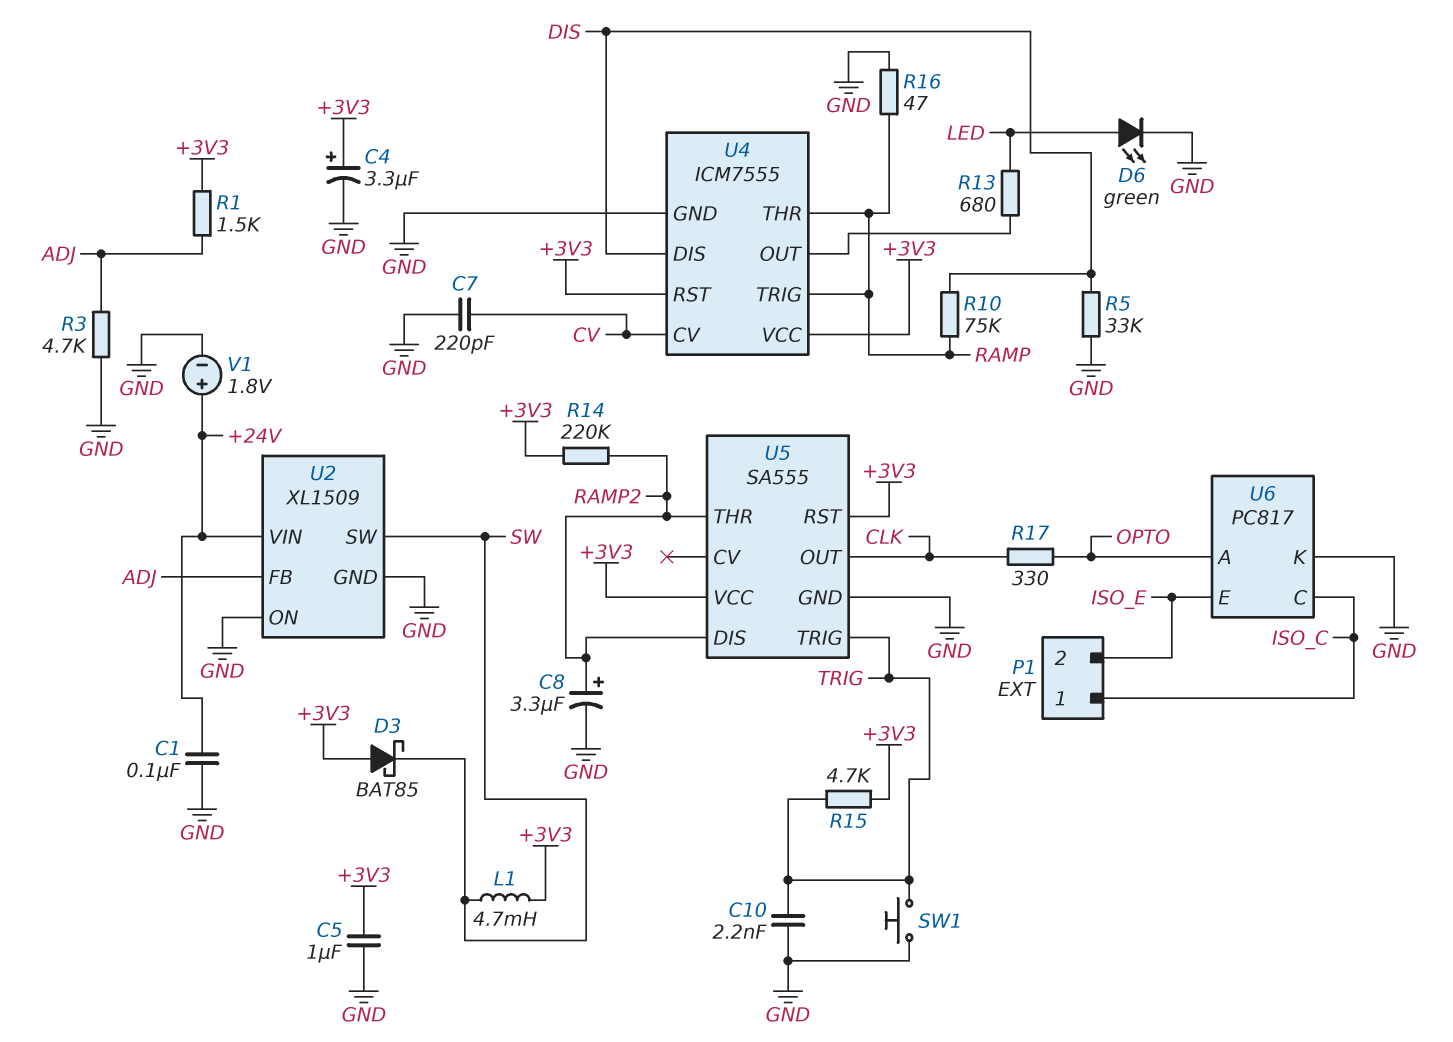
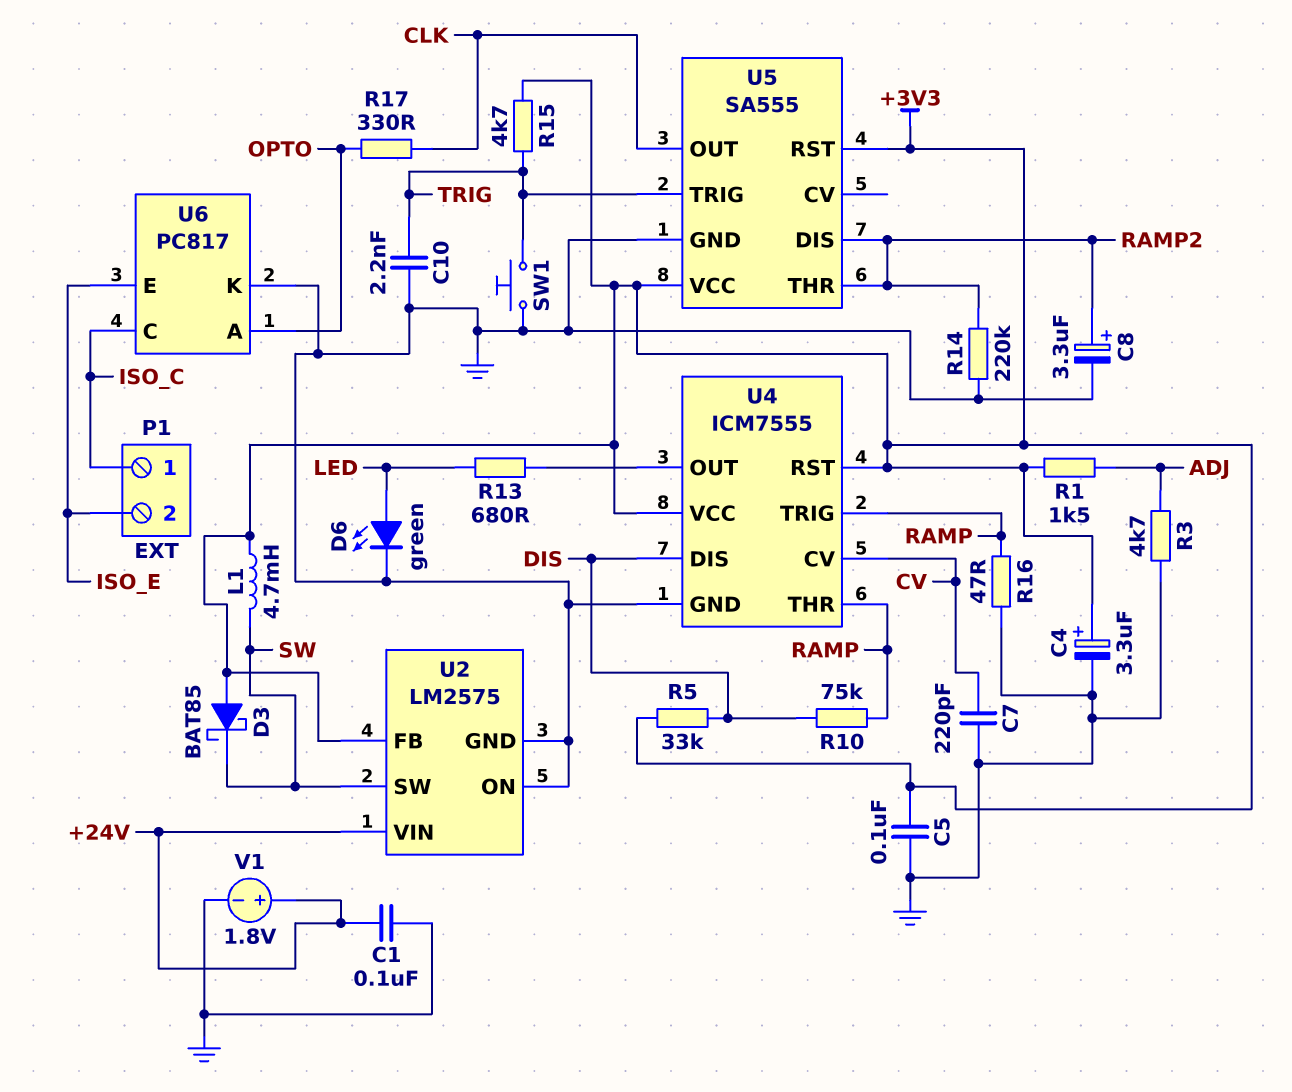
C5: 1uF (+3V3, GND) -> 100nF (+3V3, GND)
R5: 33k (DIS, GND) -> 33k (+3V3, DIS)
R14: 220k (+3V3, RAMP2) -> 220k (GND, RAMP2)
U2: XL1509 -> LM2575
U2 pin FB: ADJ -> +3V3

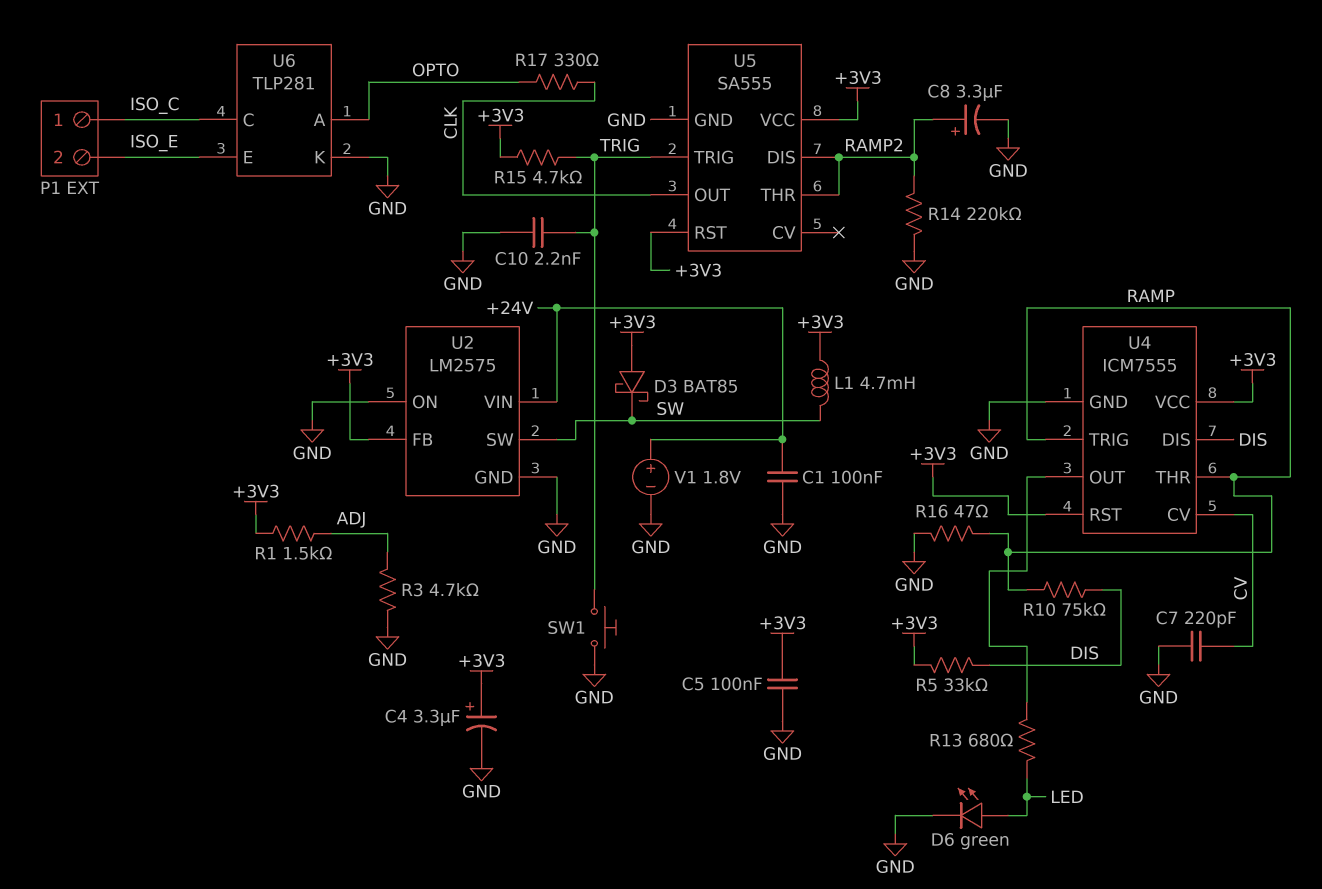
U6: PC817 -> TLP281

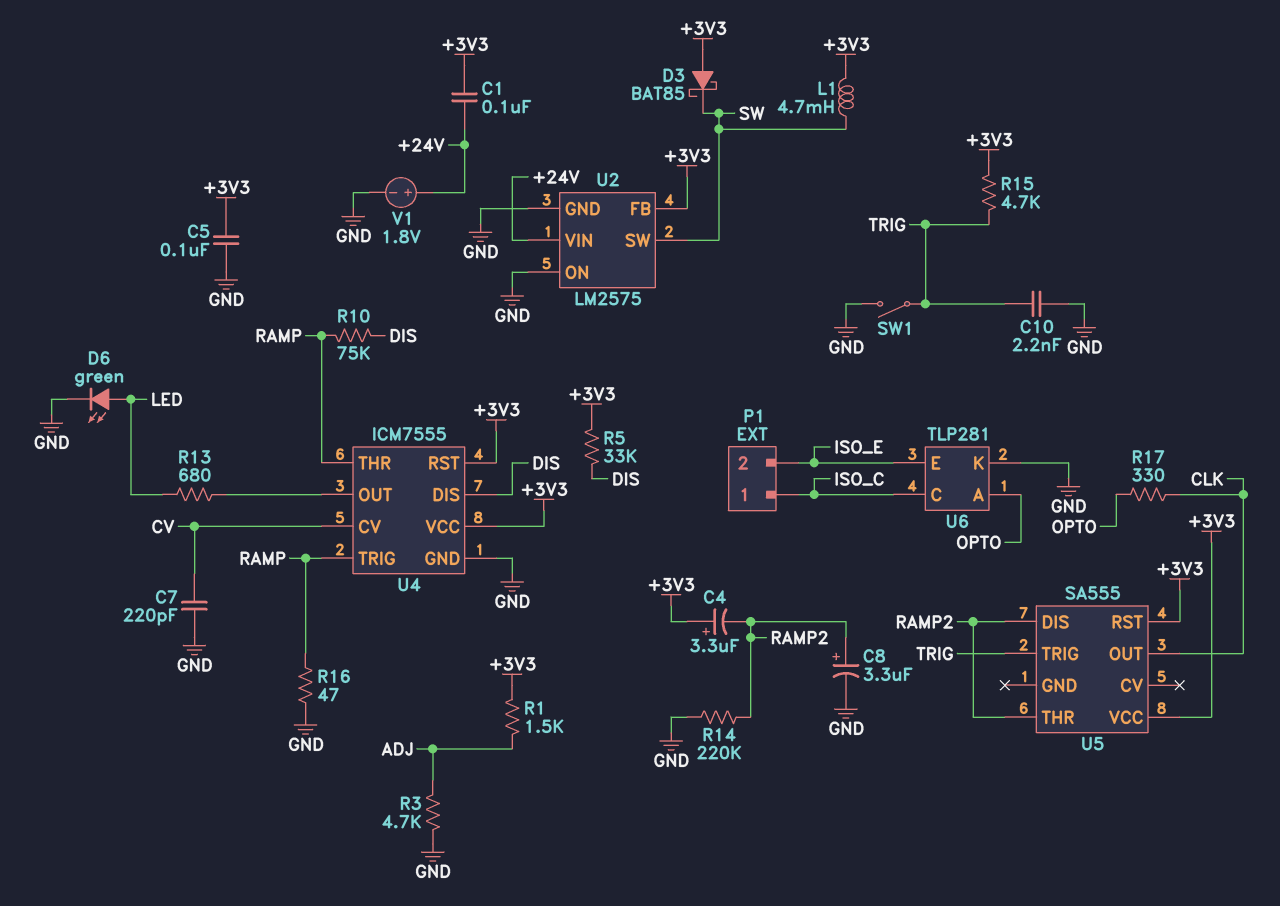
C1: 100nF (+24V, GND) -> 100nF (+3V3, +24V)
C4: 3.3uF (plus +3V3, minus GND) -> 3.3uF (plus +3V3, minus RAMP2)
SW1: button (GND, TRIG) -> switch (GND, TRIG)
U5 pin GND: GND -> none

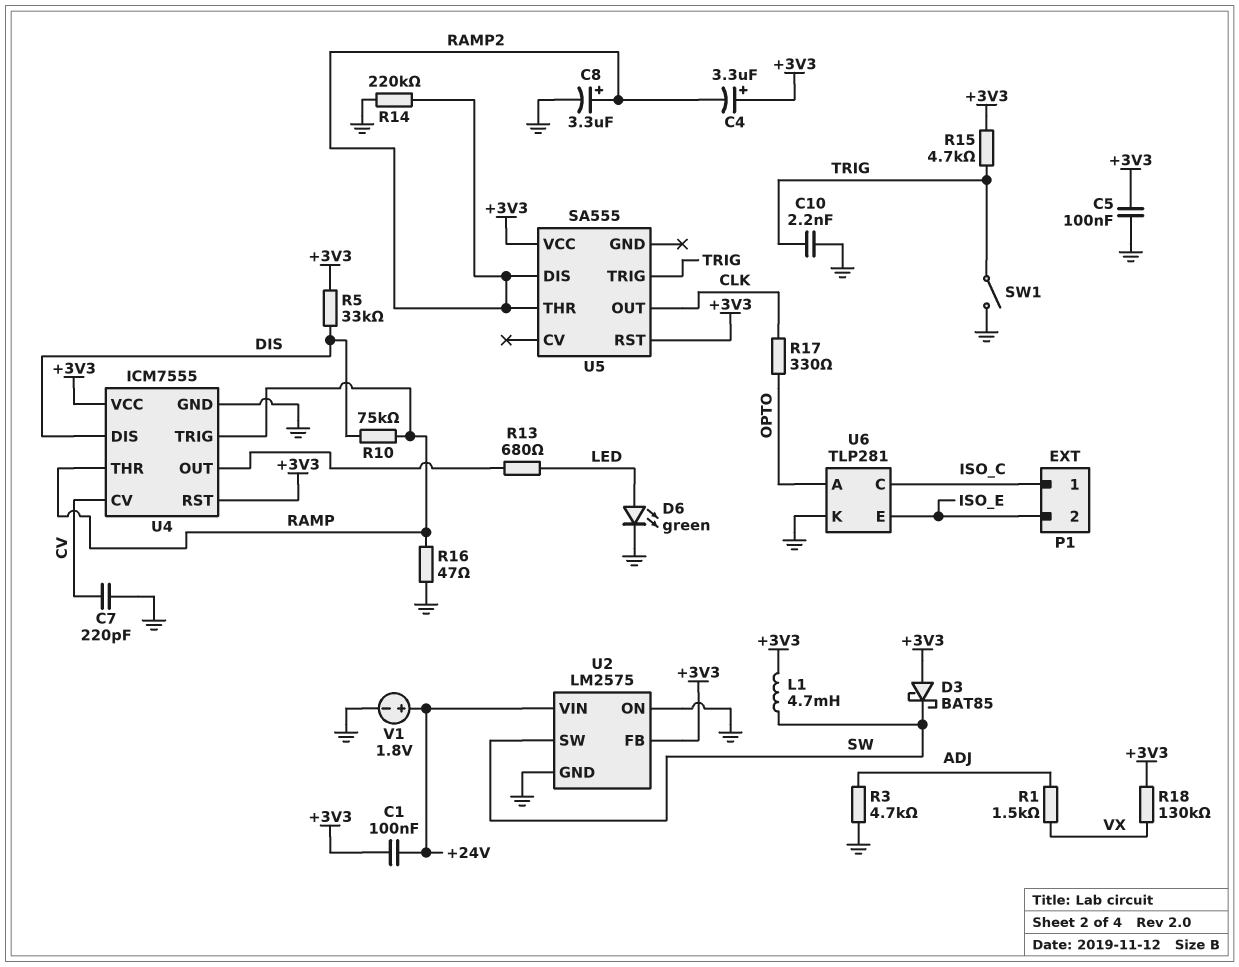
R1: 1.5k (+3V3, ADJ) -> 1.5k (ADJ, VX)
R18: none -> 130k (+3V3, VX)

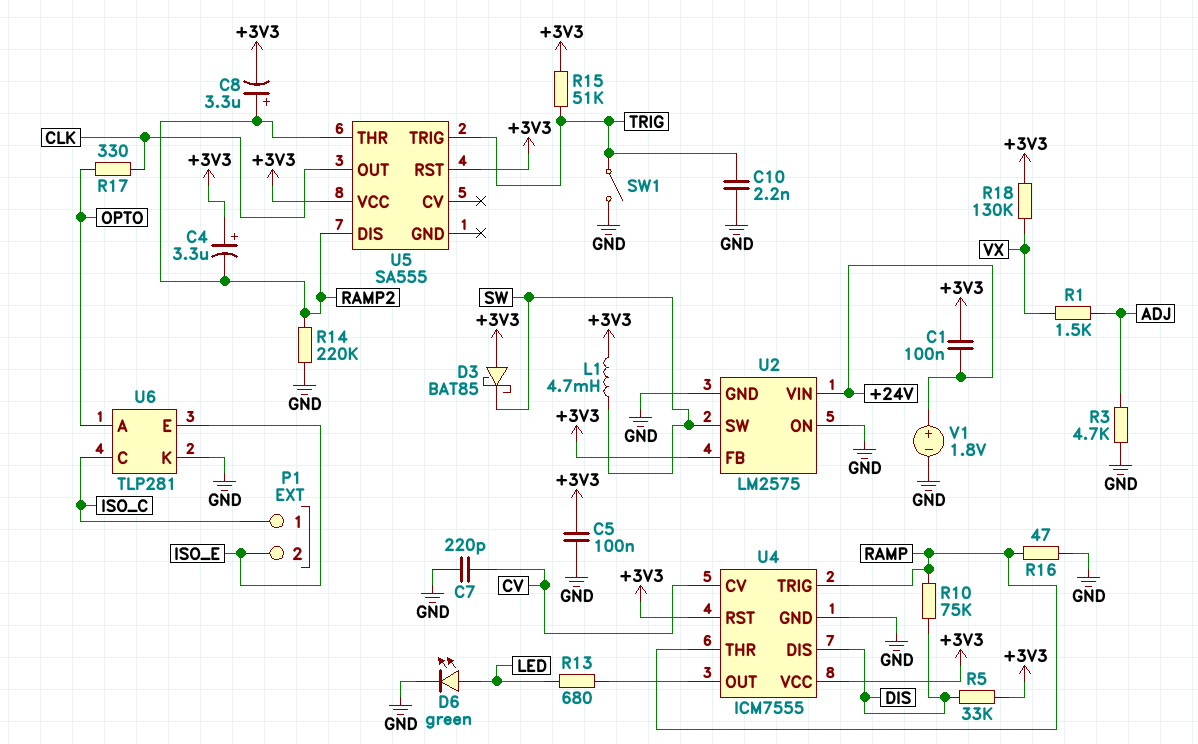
C8: 3.3uF (plus RAMP2, minus GND) -> 3.3uF (plus RAMP2, minus +3V3)
R15: 4.7k (+3V3, TRIG) -> 51k (+3V3, TRIG)

